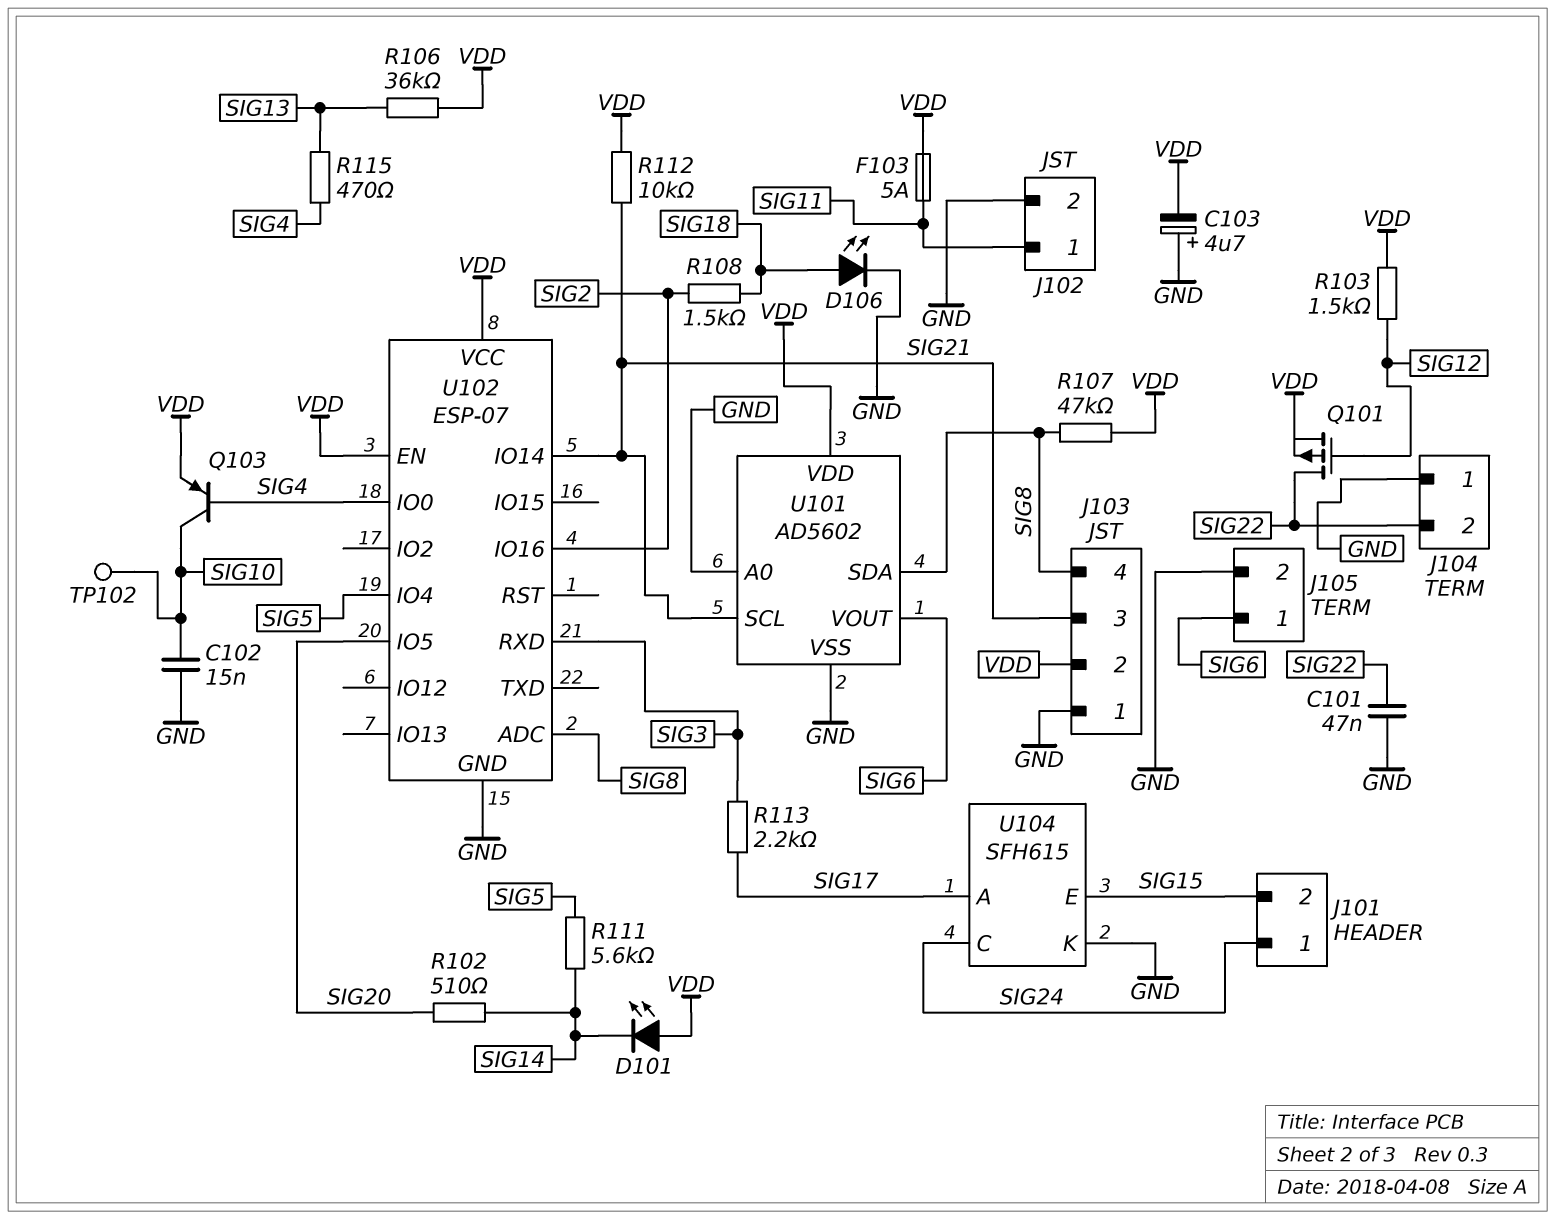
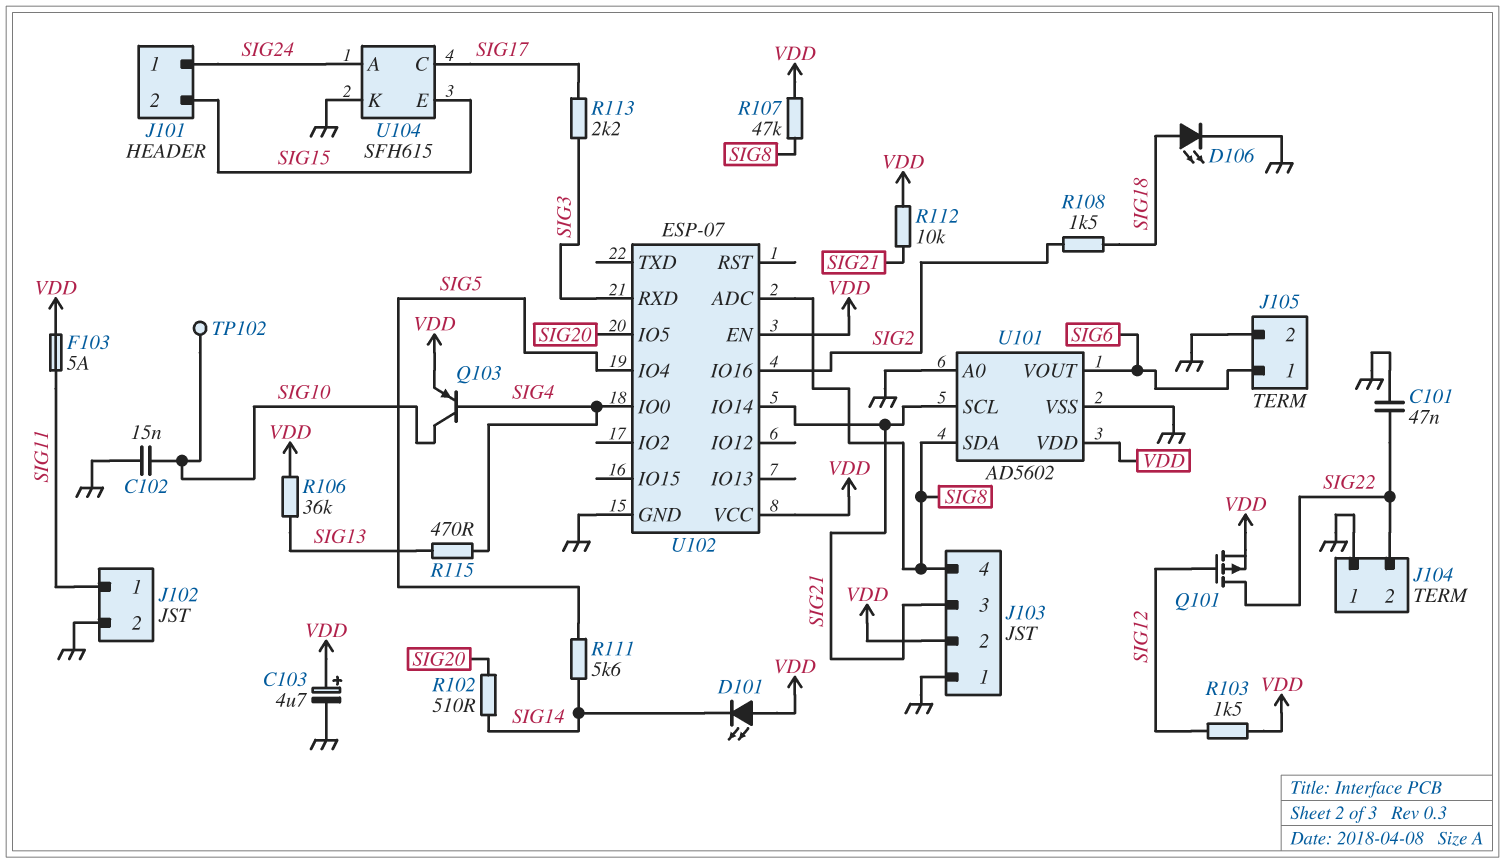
C103: 4.7uF (plus GND, minus VDD) -> 4.7uF (plus VDD, minus GND)
U104 pin A: SIG17 -> SIG24
U104 pin C: SIG24 -> SIG17

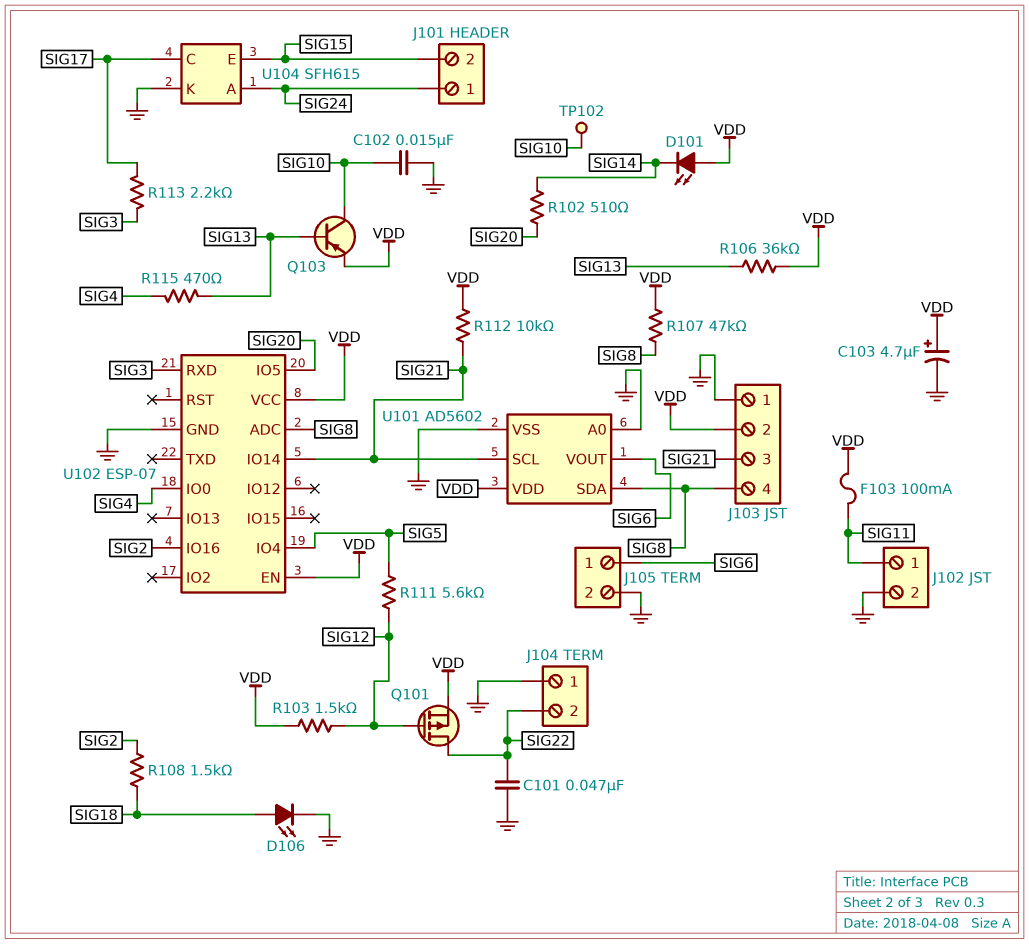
F103: 5A (SIG11, VDD) -> 100mA (SIG11, VDD)
Q103: PNP (B SIG4, C SIG10, E VDD) -> PNP (B SIG13, C SIG10, E VDD)
R111: 5.6k (SIG5, SIG14) -> 5.6k (SIG5, SIG12)

